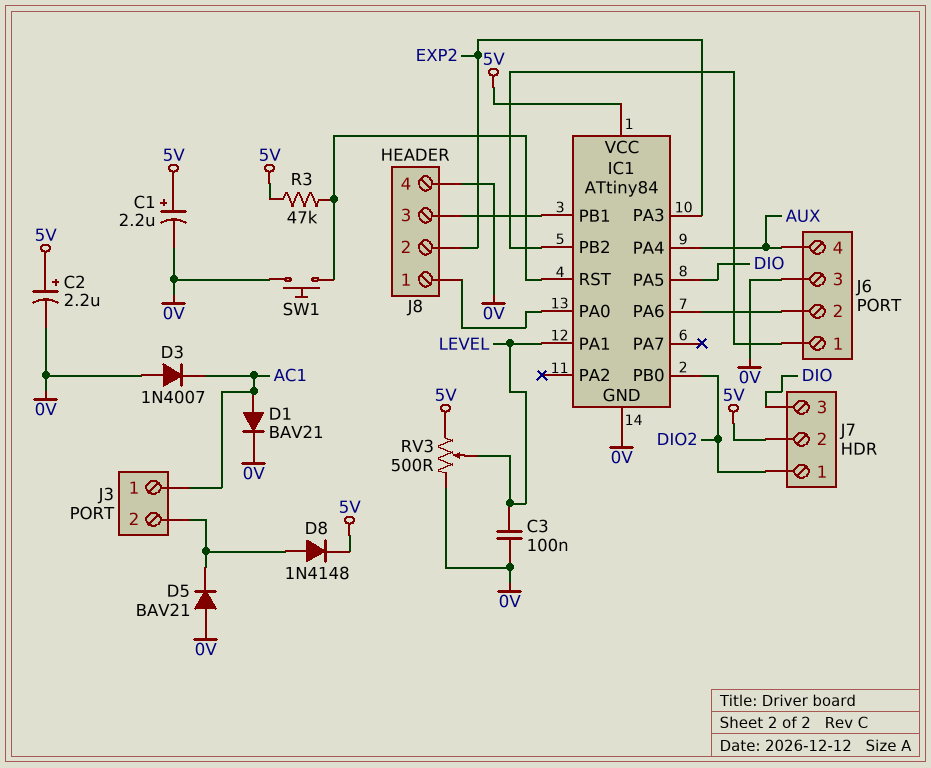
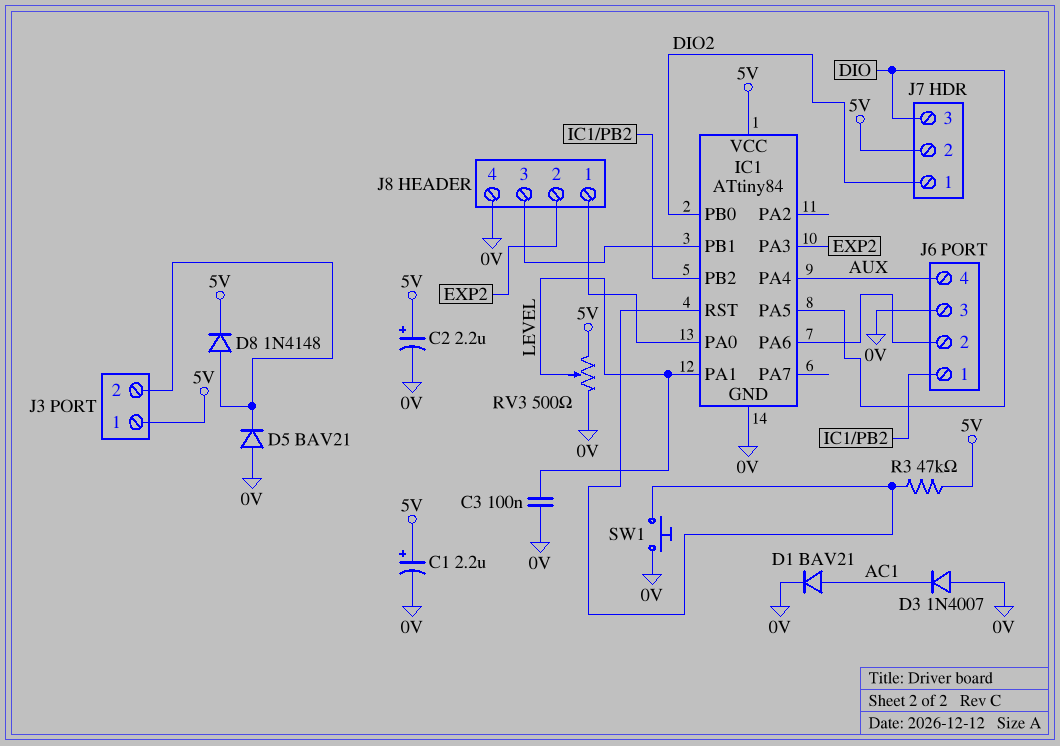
J3 pin 1: AC1 -> 5V

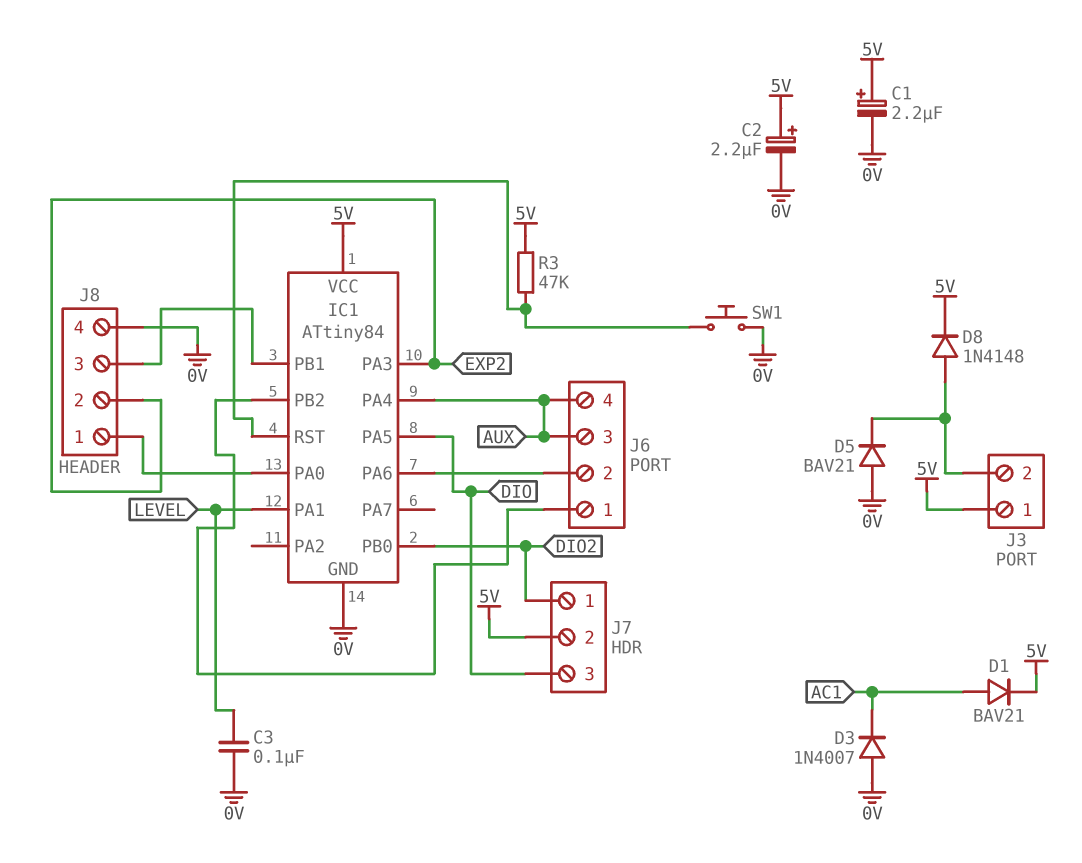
D1: diode BAV21 (A AC1, K 0V) -> diode BAV21 (A AC1, K 5V)
J6 pin 3: 0V -> AUX
RV3: 500 (0V, 5V, wiper LEVEL) -> none

